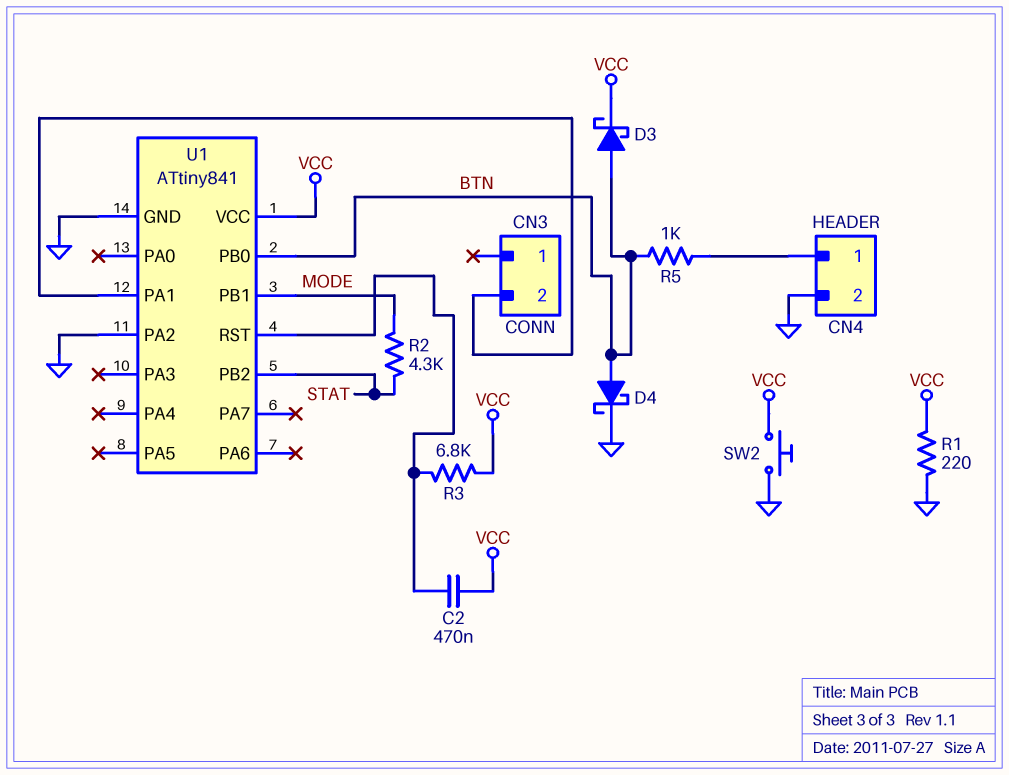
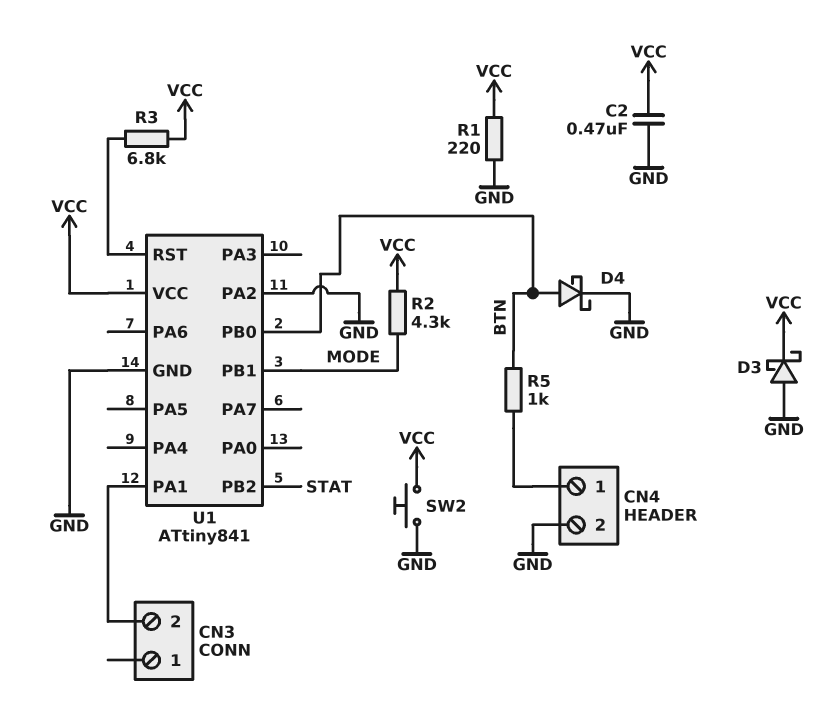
C2: 470nF (U1/RST, VCC) -> 470nF (GND, VCC)
D3: schottky (A BTN, K VCC) -> schottky (A GND, K VCC)
R2: 4.3k (MODE, STAT) -> 4.3k (MODE, VCC)

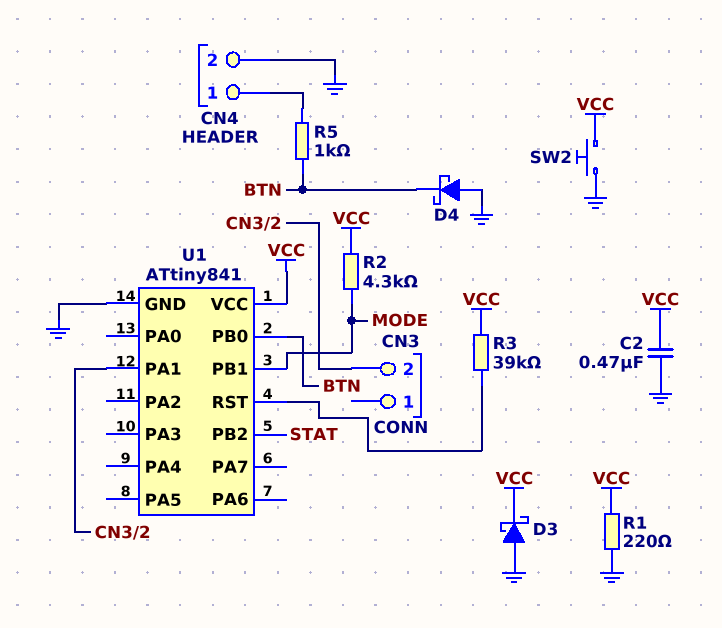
D4: schottky (A BTN, K GND) -> schottky (A GND, K BTN)
R3: 6.8k (U1/RST, VCC) -> 39k (U1/RST, VCC)
U1 pin PA2: GND -> none

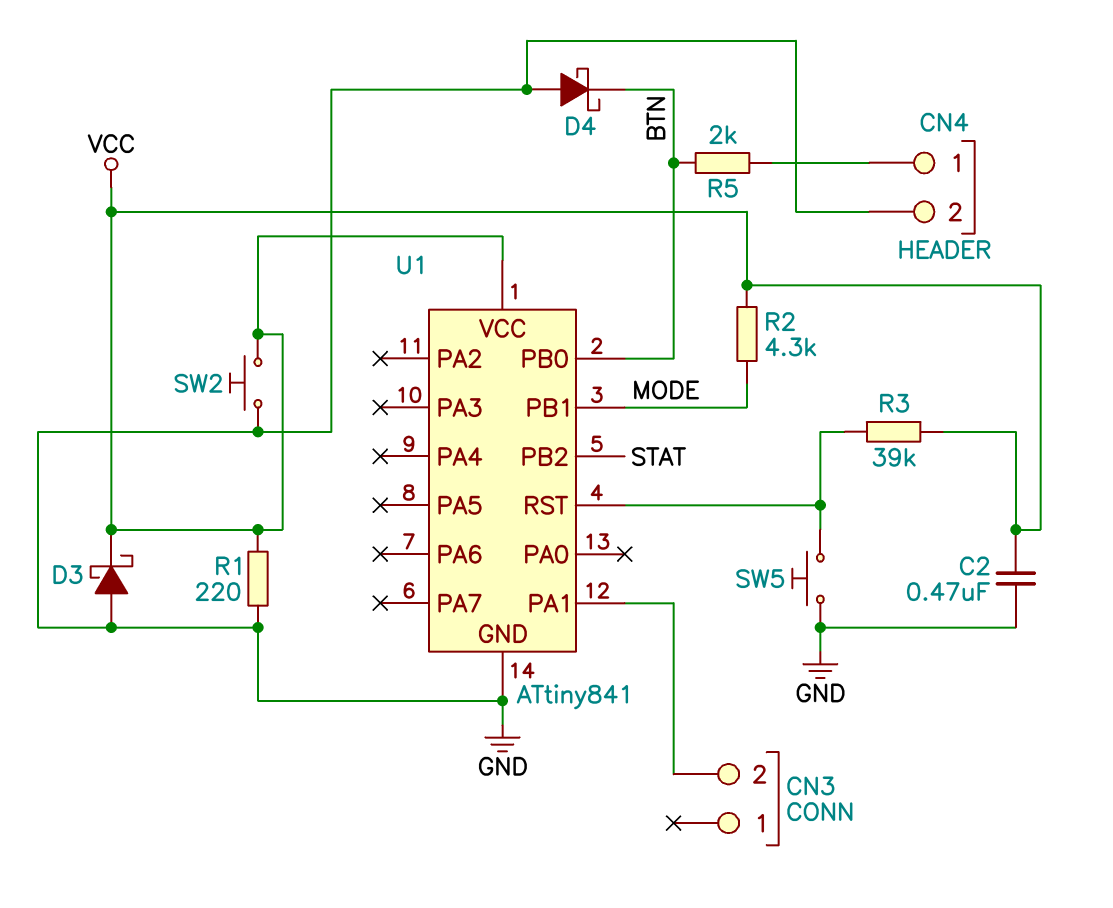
R5: 1k (BTN, CN4/1) -> 2k (BTN, CN4/1)
SW5: none -> button (GND, U1/RST)

